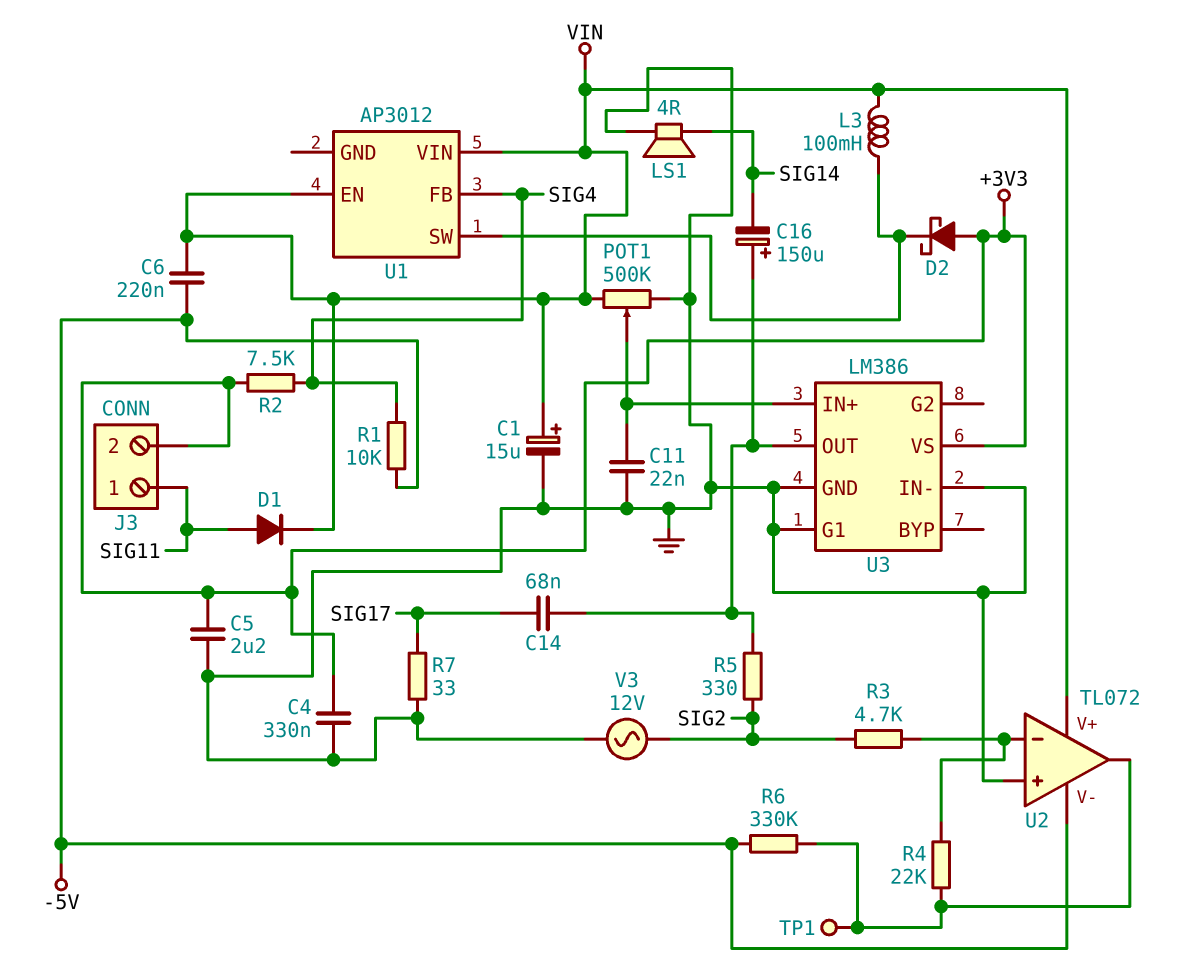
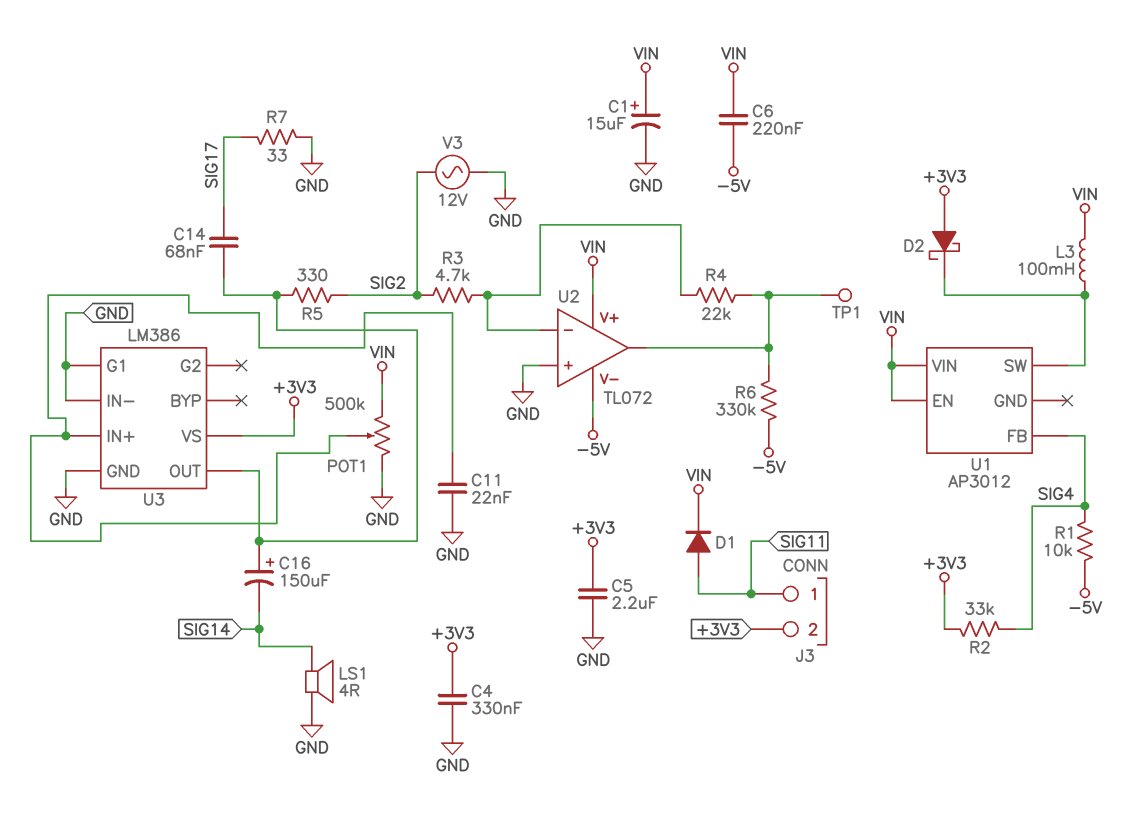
R2: 7.5k (+3V3, SIG4) -> 33k (+3V3, SIG4)

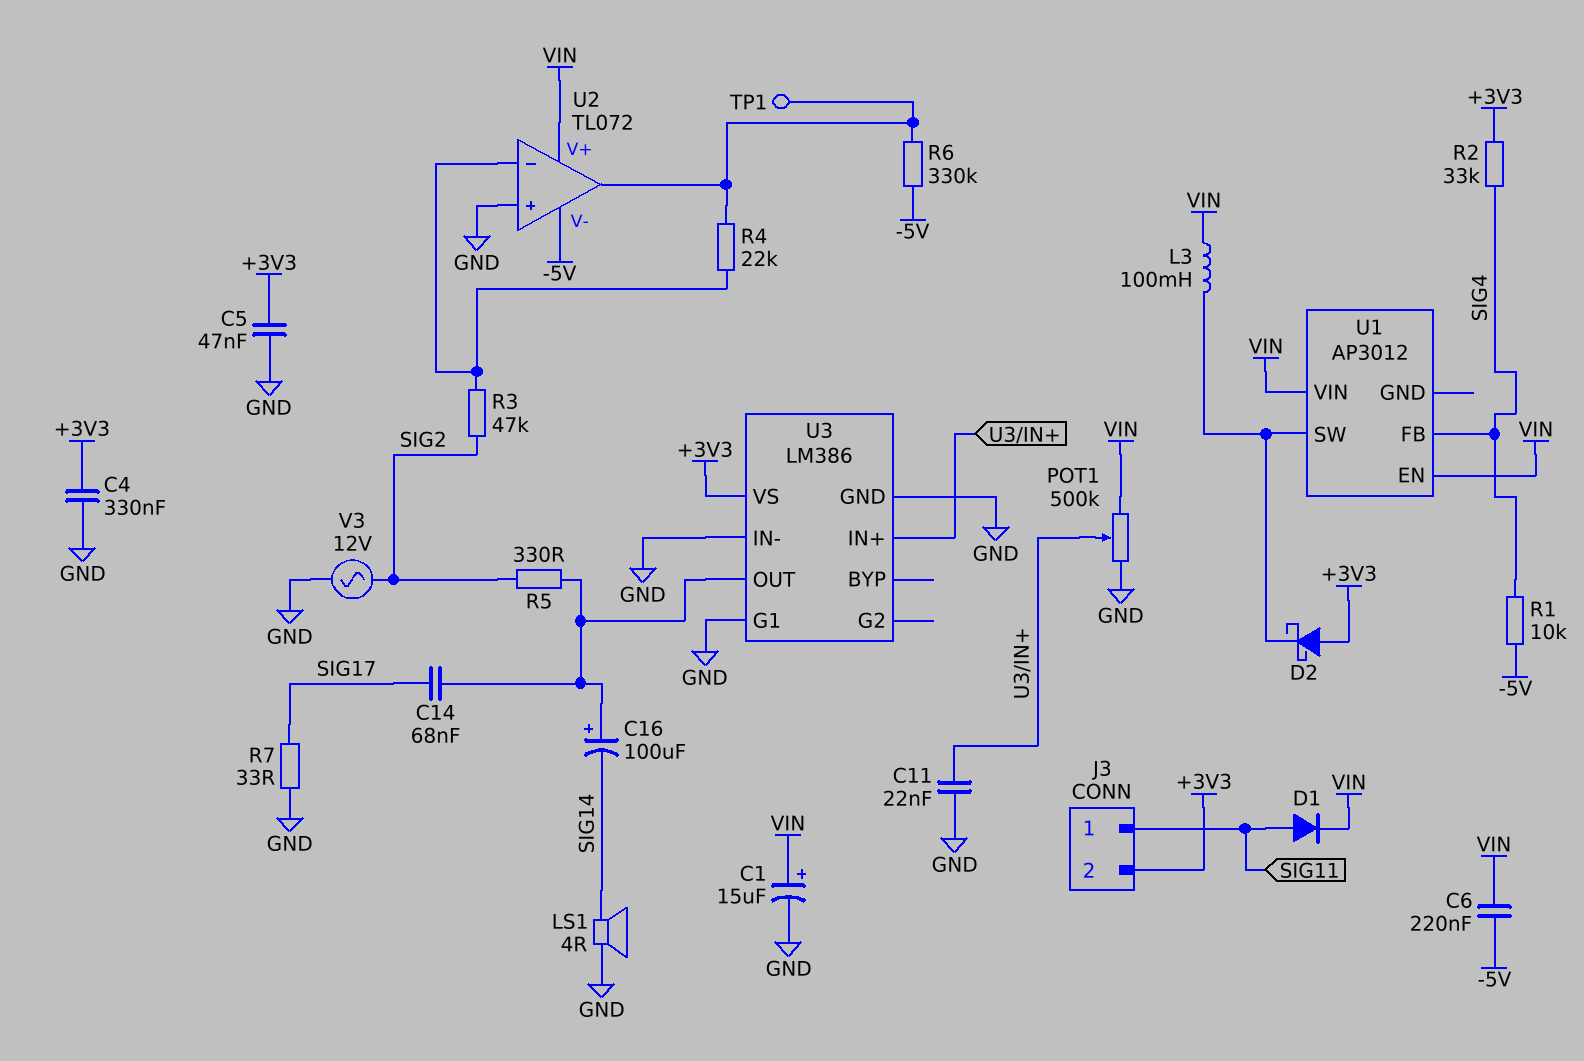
C5: 2.2uF (+3V3, GND) -> 47nF (+3V3, GND)
C16: 150uF (plus U3/OUT, minus SIG14) -> 100uF (plus U3/OUT, minus SIG14)
R3: 4.7k (SIG2, U2/in-) -> 47k (SIG2, U2/in-)

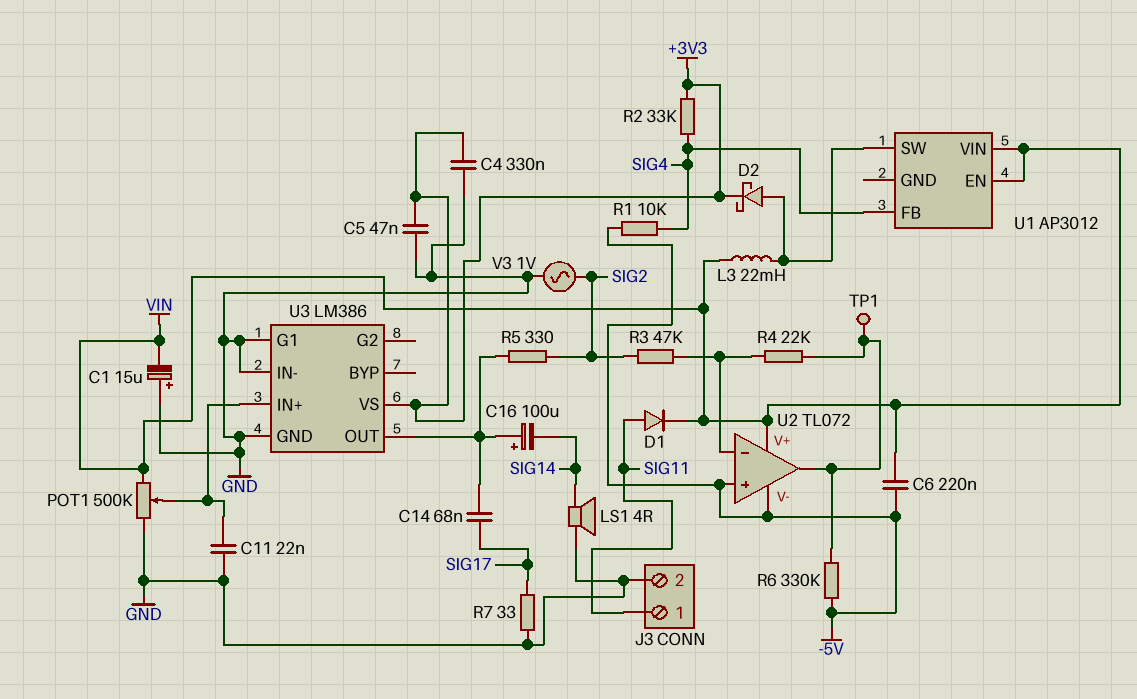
C1: 15uF (plus VIN, minus GND) -> 15uF (plus GND, minus VIN)
D2: schottky (A +3V3, K U1/SW) -> schottky (A U1/SW, K +3V3)
J3 pin 2: +3V3 -> GND
L3: 100mH (U1/SW, VIN) -> 22mH (U1/SW, VIN)
U2 pin in+: GND -> -5V
V3: AC 12V (GND, SIG2) -> AC 1V (GND, SIG2)

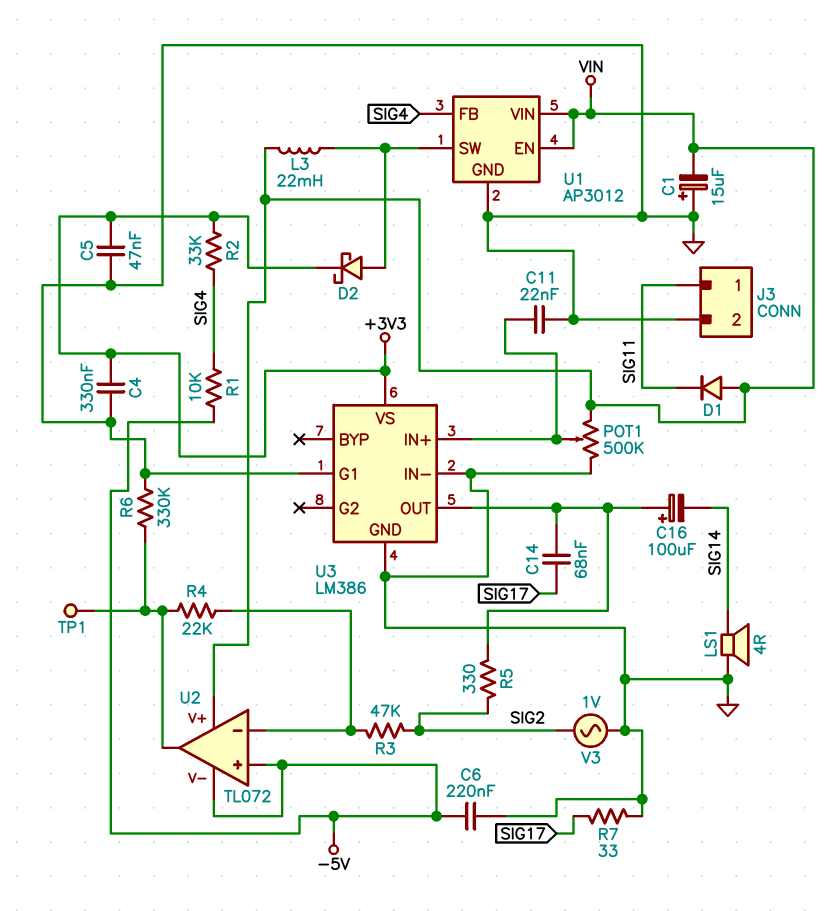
C6: 220nF (-5V, VIN) -> 220nF (-5V, GND)
D1: diode (A SIG11, K VIN) -> diode (A VIN, K SIG11)
R6: 330k (-5V, U2/out) -> 330k (GND, U2/out)
U1 pin GND: none -> GND

